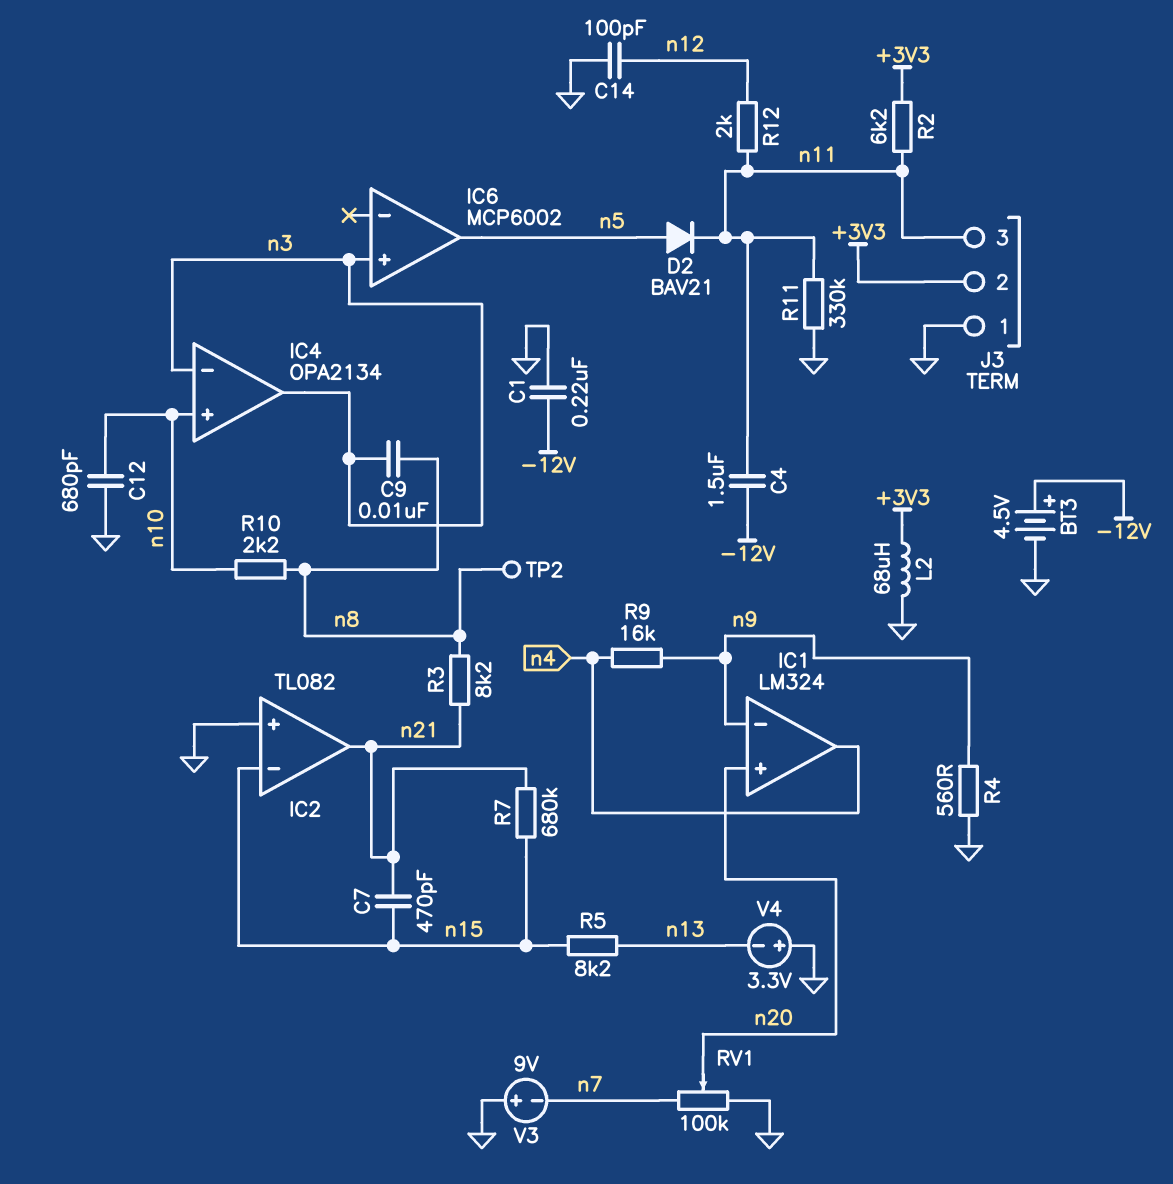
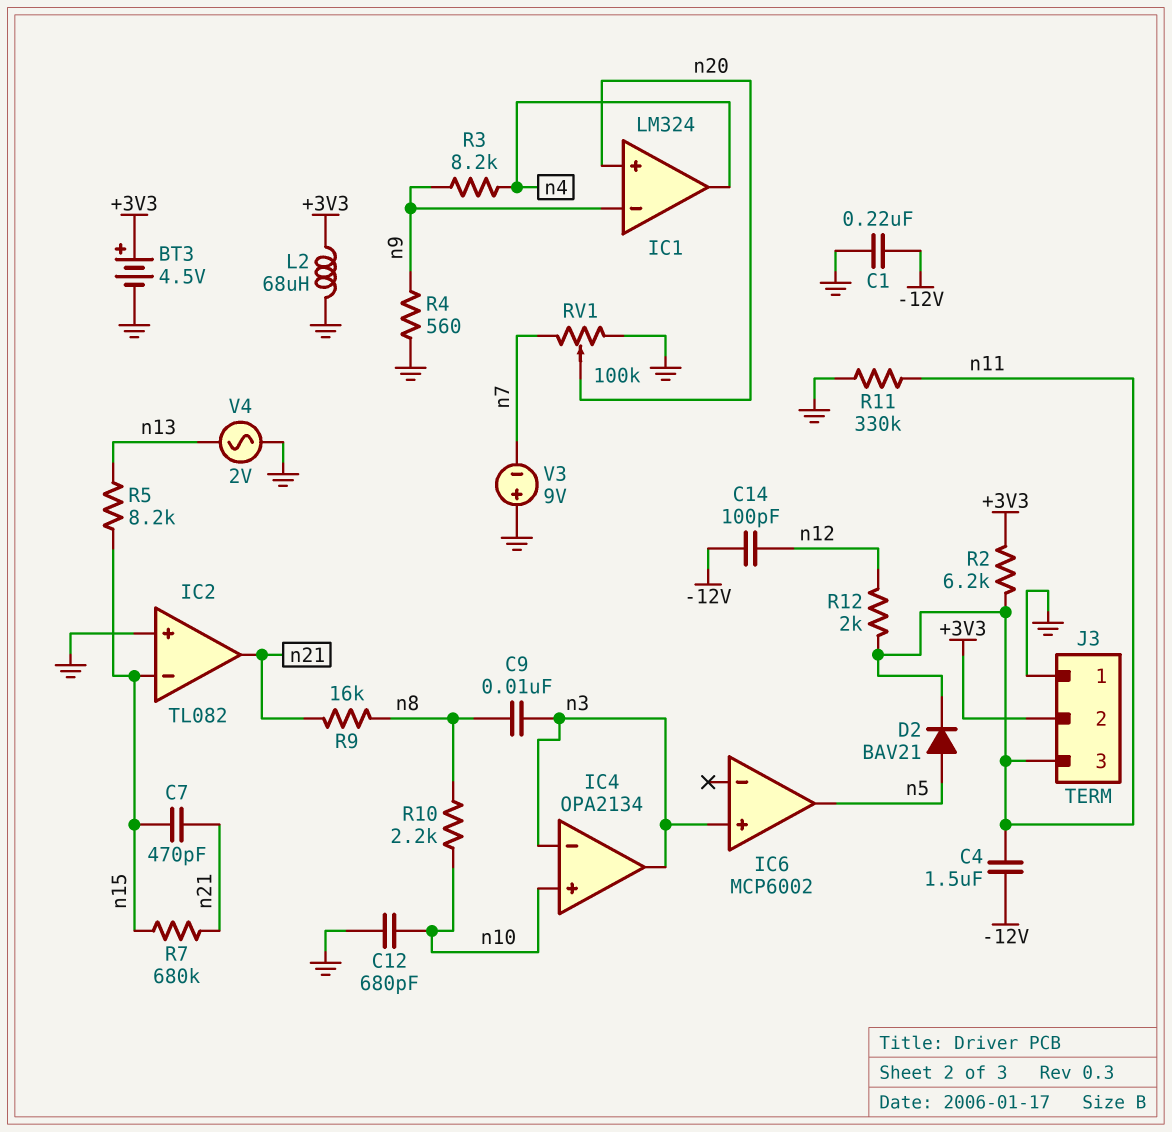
BT3: 4.5V (plus -12V, minus GND) -> 4.5V (plus +3V3, minus GND)
C14: 100pF (GND, n12) -> 100pF (-12V, n12)
R3: 8.2k (n8, n21) -> 8.2k (n4, n9)
R9: 16k (n4, n9) -> 16k (n8, n21)
TP2: test point (n8) -> none
V4: 3.3V (plus GND, minus n13) -> AC 2V (GND, n13)

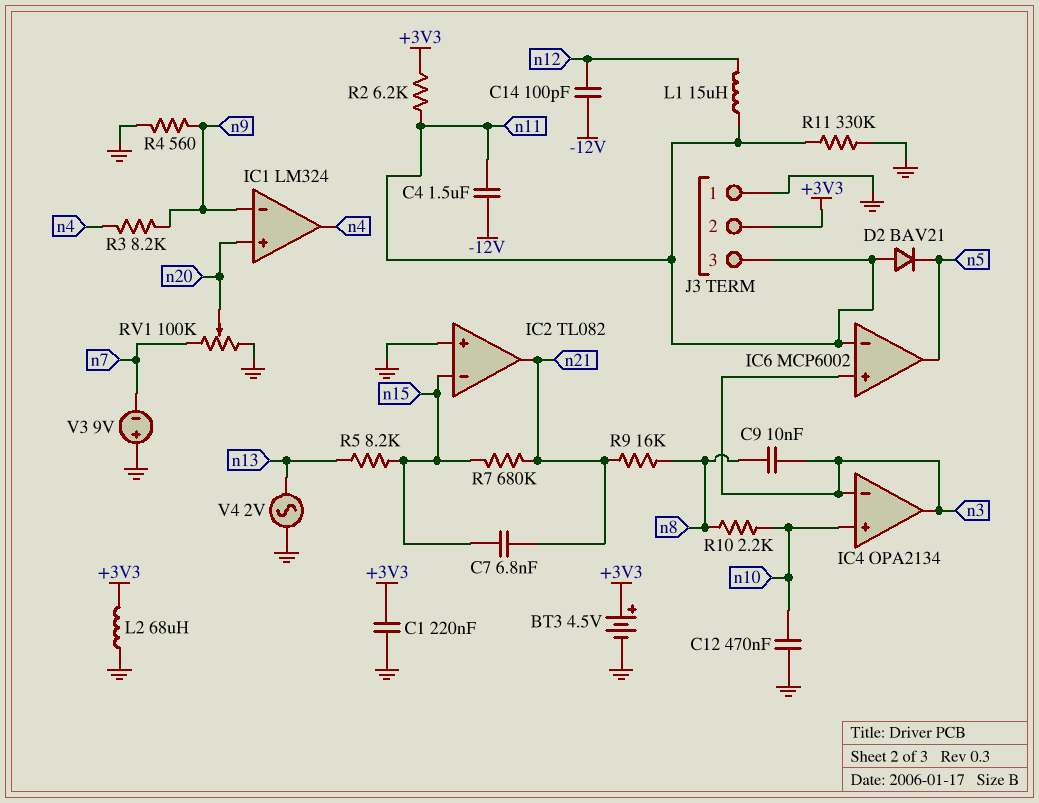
C1: 220nF (-12V, GND) -> 220nF (+3V3, GND)
C7: 470pF (n15, n21) -> 6.8nF (n15, n21)
C12: 680pF (GND, n10) -> 470nF (GND, n10)
D2: diode BAV21 (A n5, K n11) -> diode BAV21 (A n11, K n5)
IC6 pin in-: none -> n11
L1: none -> 15uH (n11, n12)
R12: 2k (n11, n12) -> none

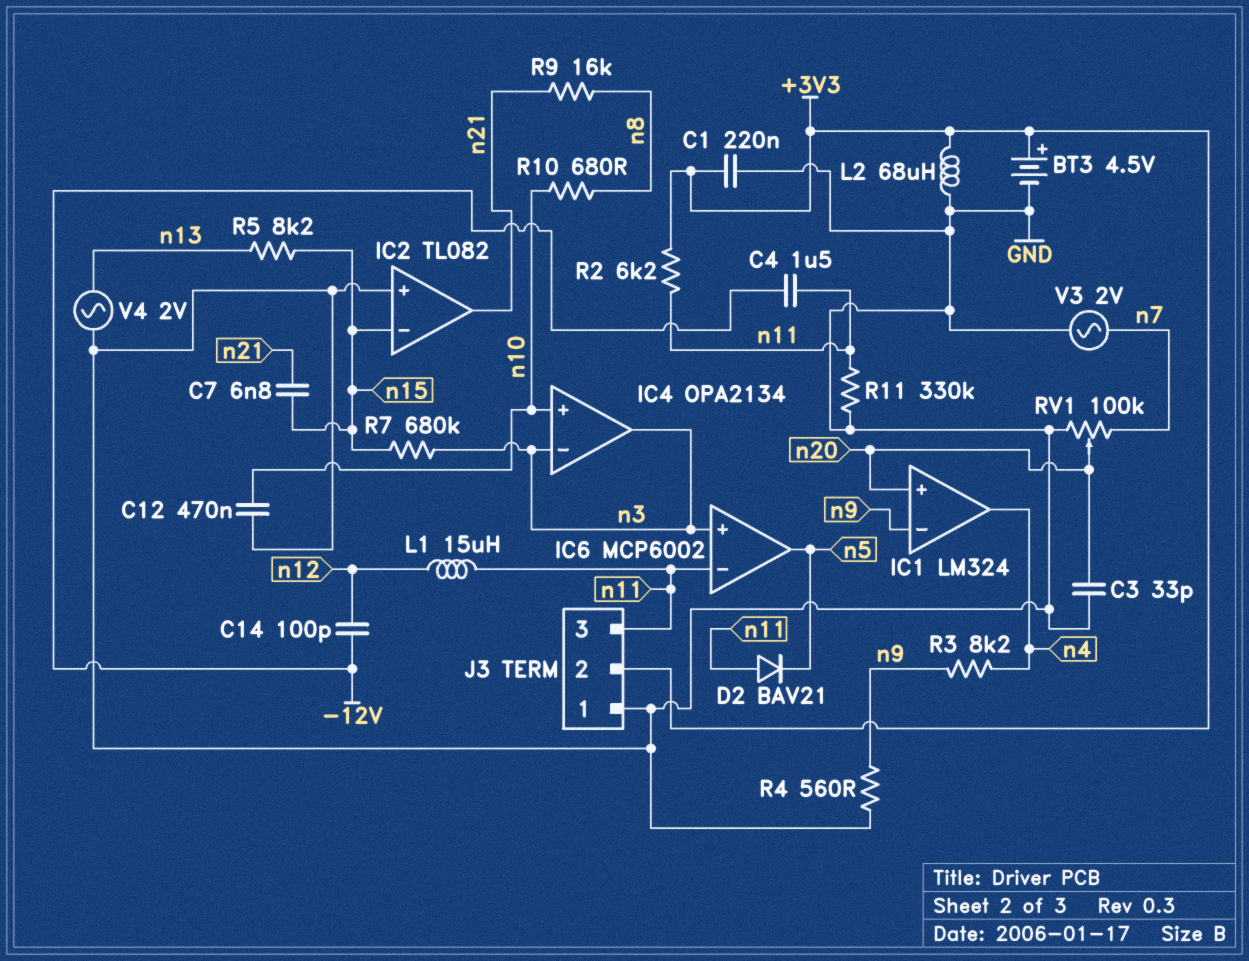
C3: none -> 33pF (GND, n20)
C9: 10nF (n3, n8) -> none
R7: 680k (n15, n21) -> 680k (n3, n15)
R10: 2.2k (n8, n10) -> 680 (n8, n10)
V3: 9V (plus GND, minus n7) -> AC 2V (GND, n7)

